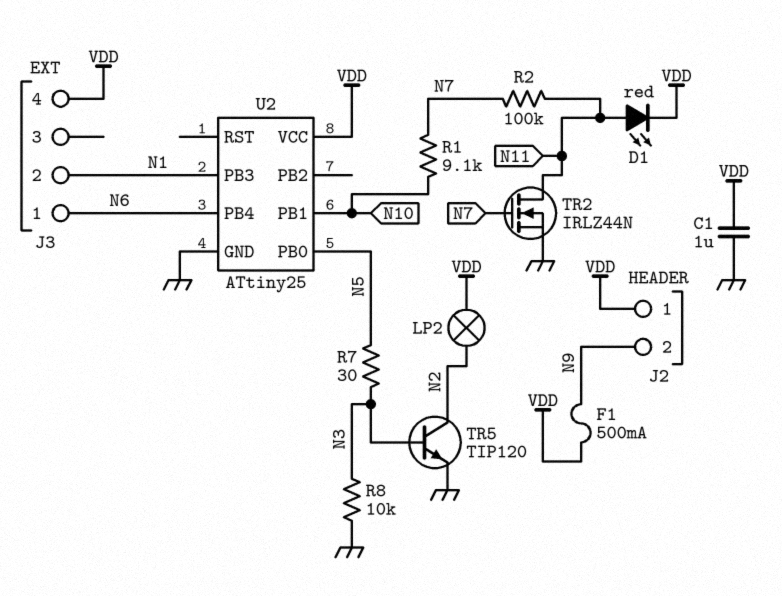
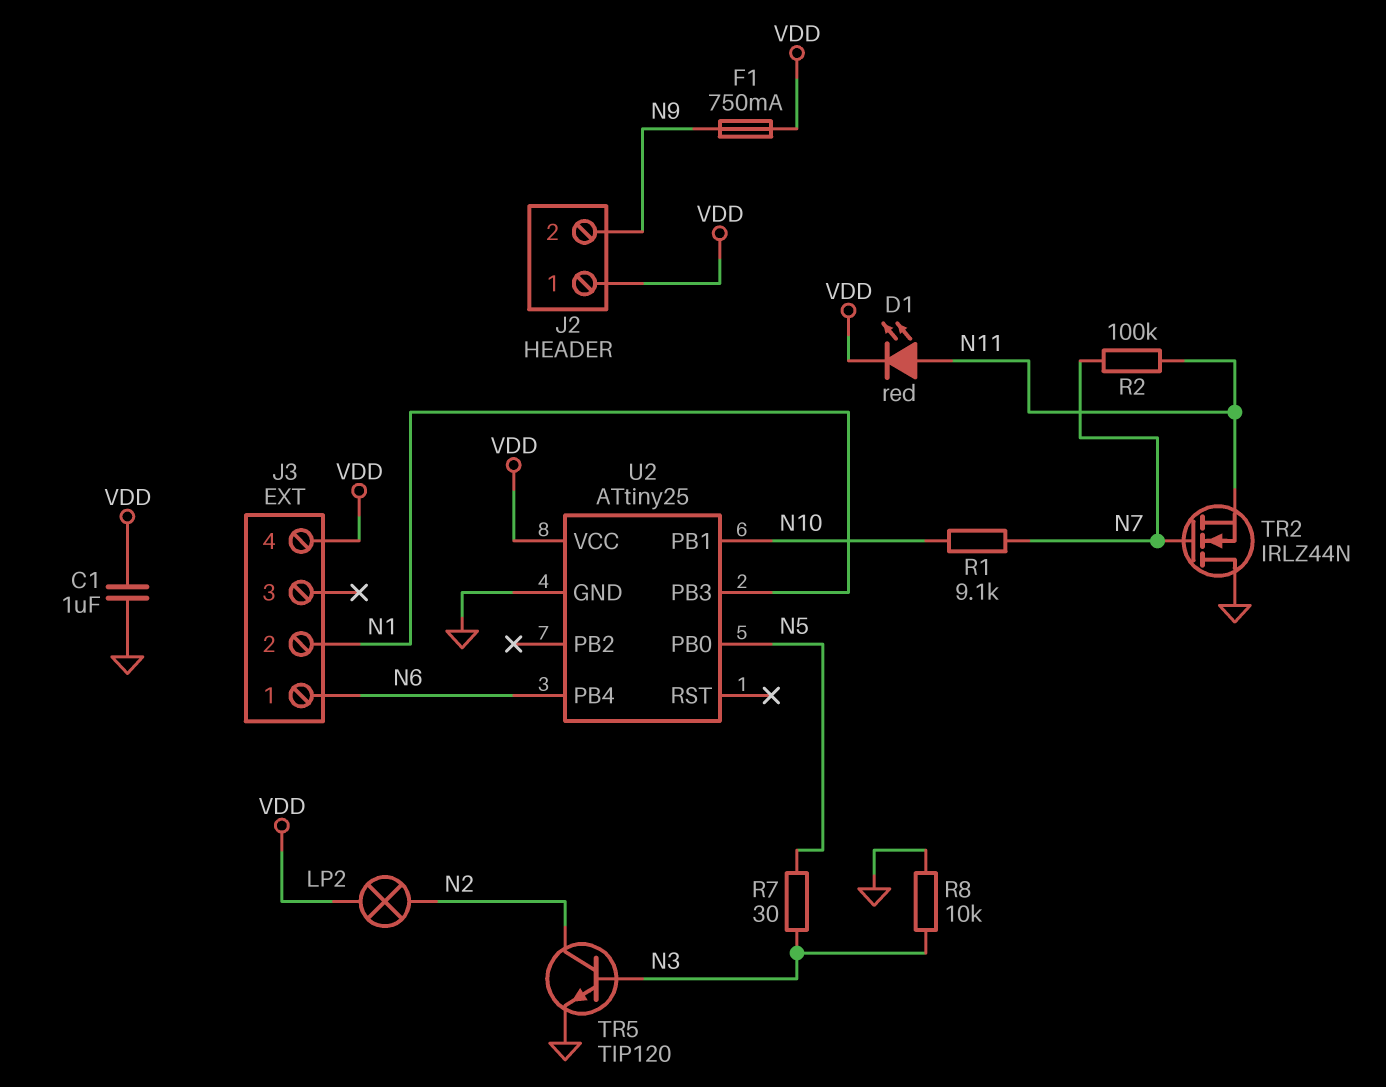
F1: 500mA (N9, VDD) -> 750mA (N9, VDD)
TR2: NMOS IRLZ44N (G N7, D N11, S GND) -> NMOS IRLZ44N (G N7, D GND, S N11)

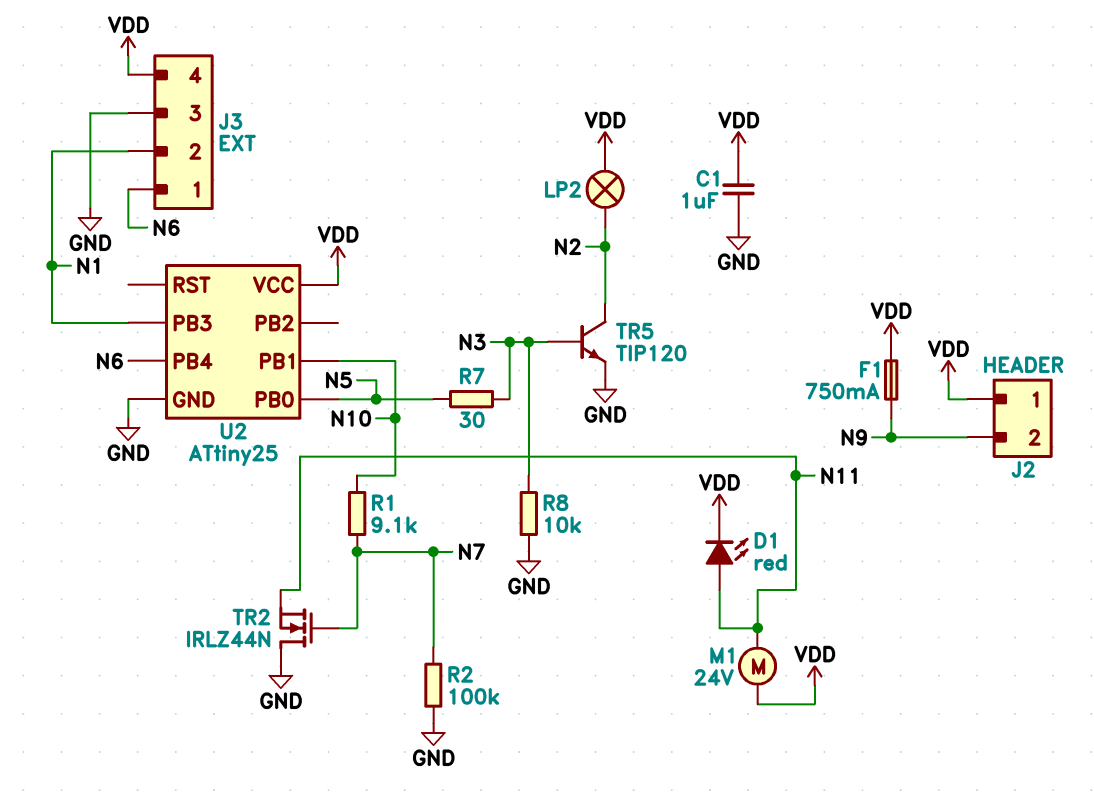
J3 pin 3: none -> GND
M1: none -> motor 24V (N11, VDD)
R2: 100k (N7, N11) -> 100k (GND, N7)

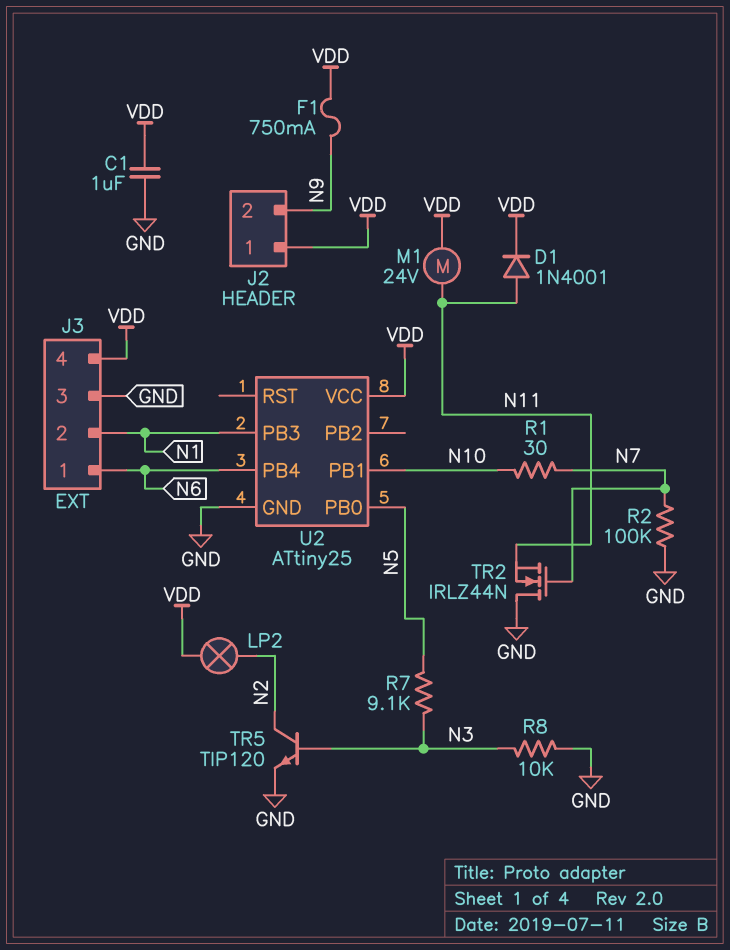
D1: LED red (A N11, K VDD) -> diode 1N4001 (A N11, K VDD)
R1: 9.1k (N7, N10) -> 30 (N7, N10)
R7: 30 (N3, N5) -> 9.1k (N3, N5)

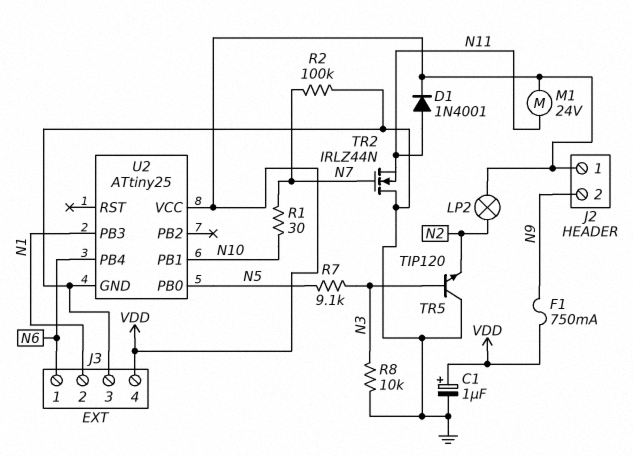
C1: 1uF (GND, VDD) -> 1uF (plus VDD, minus GND)
TR5: NPN TIP120 (B N3, C N2, E GND) -> NPN TIP120 (B N3, C GND, E N2)

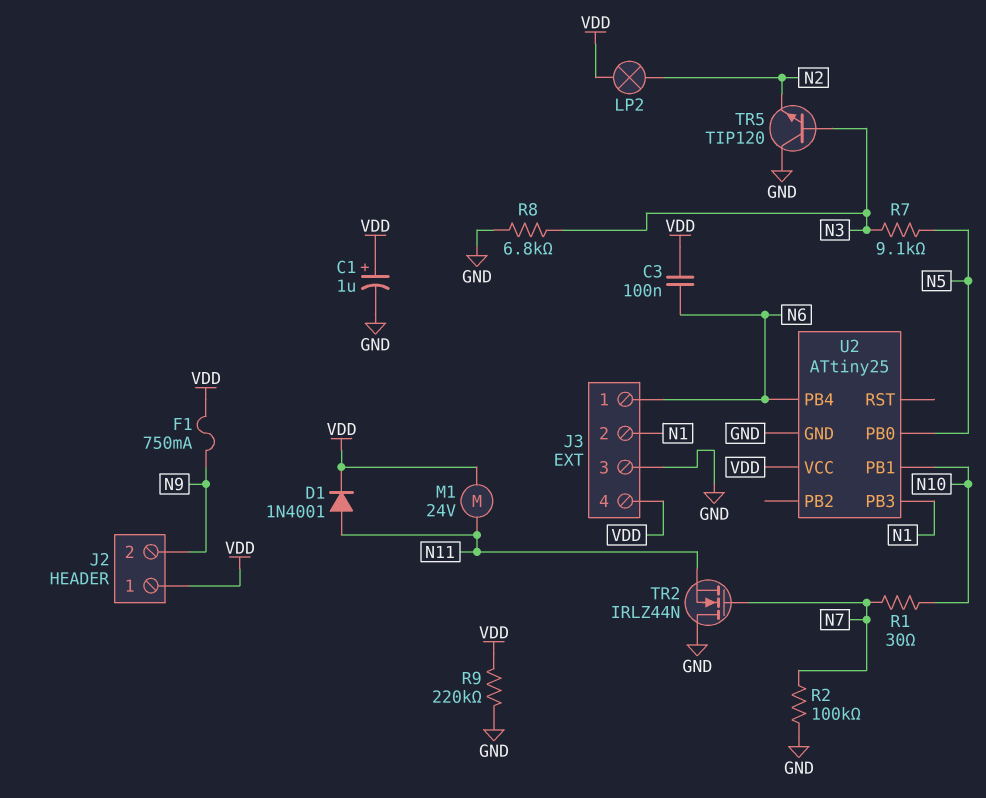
C3: none -> 100nF (N6, VDD)
R8: 10k (GND, N3) -> 6.8k (GND, N3)
R9: none -> 220k (GND, VDD)

